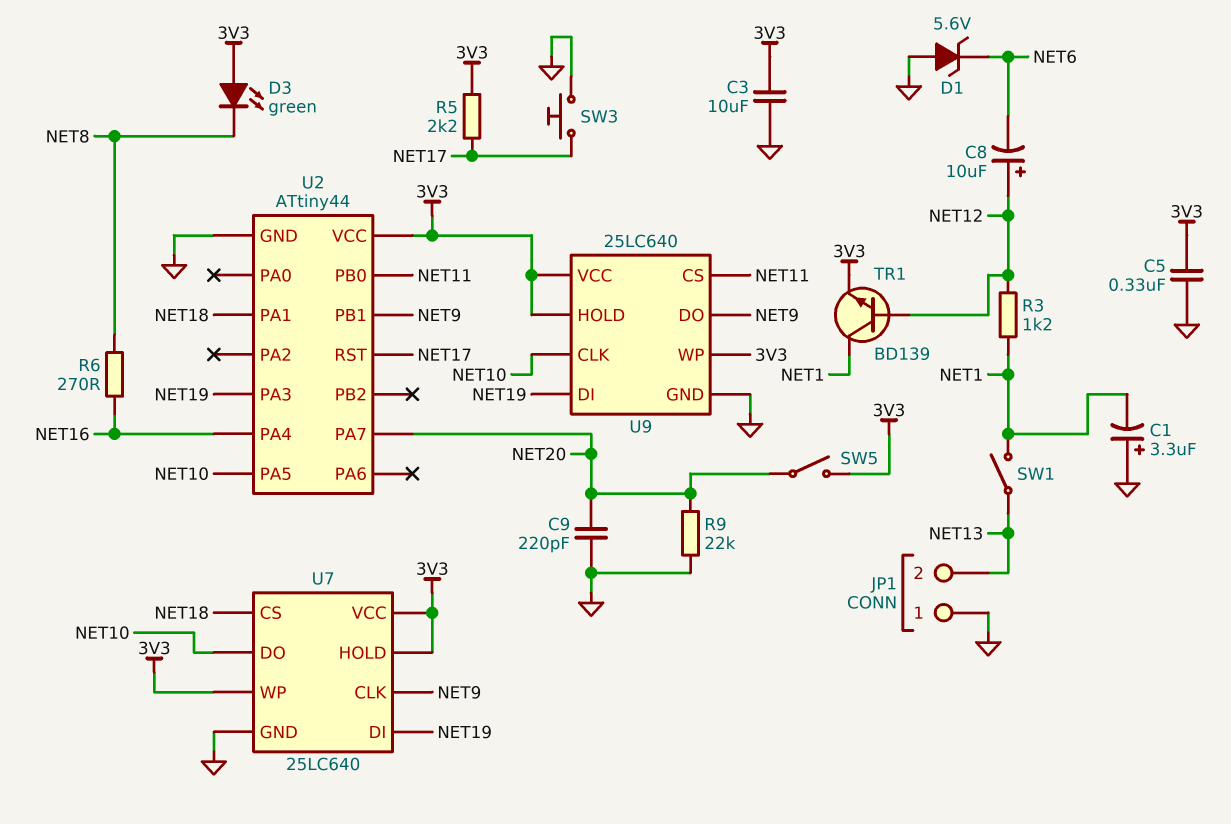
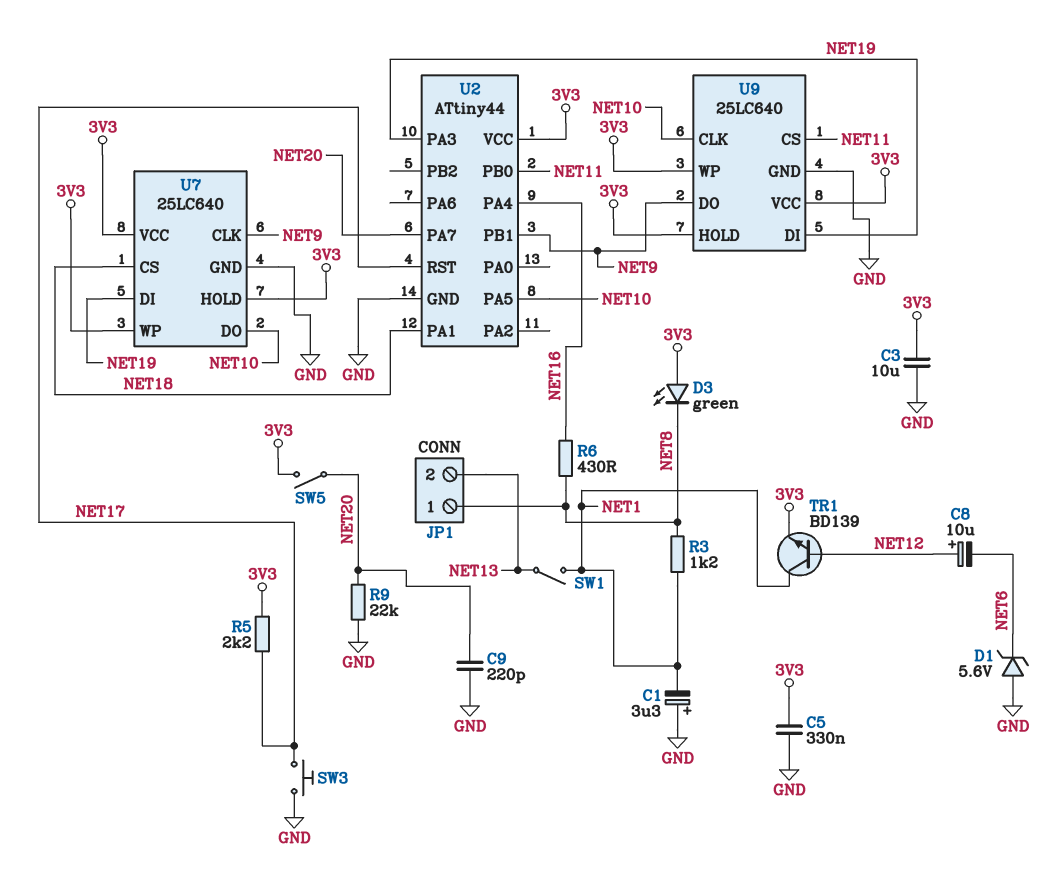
JP1 pin 1: GND -> NET8
R3: 1.2k (NET1, NET12) -> 1.2k (NET1, NET8)
R6: 270 (NET8, NET16) -> 430 (NET8, NET16)

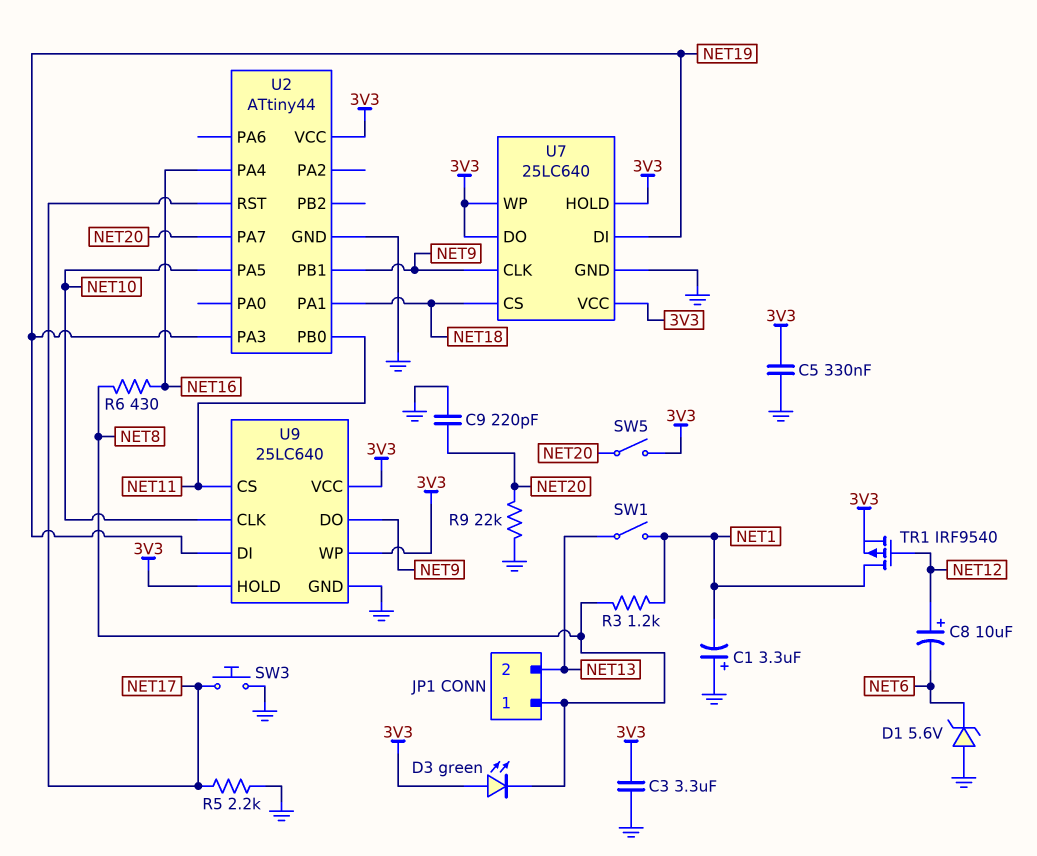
C3: 10uF (3V3, GND) -> 3.3uF (3V3, GND)
R5: 2.2k (3V3, NET17) -> 2.2k (GND, NET17)
TR1: NPN BD139 (B NET12, C NET1, E 3V3) -> PMOS IRF9540 (G NET12, D NET1, S 3V3)
U7 pin DO: NET10 -> 3V3

